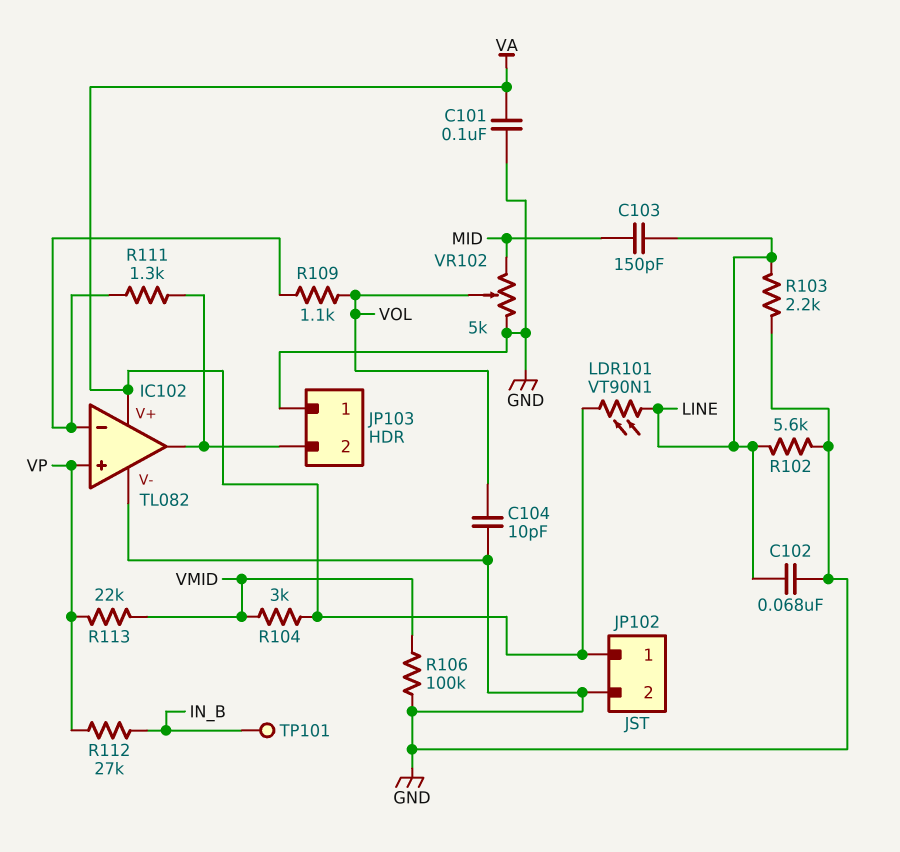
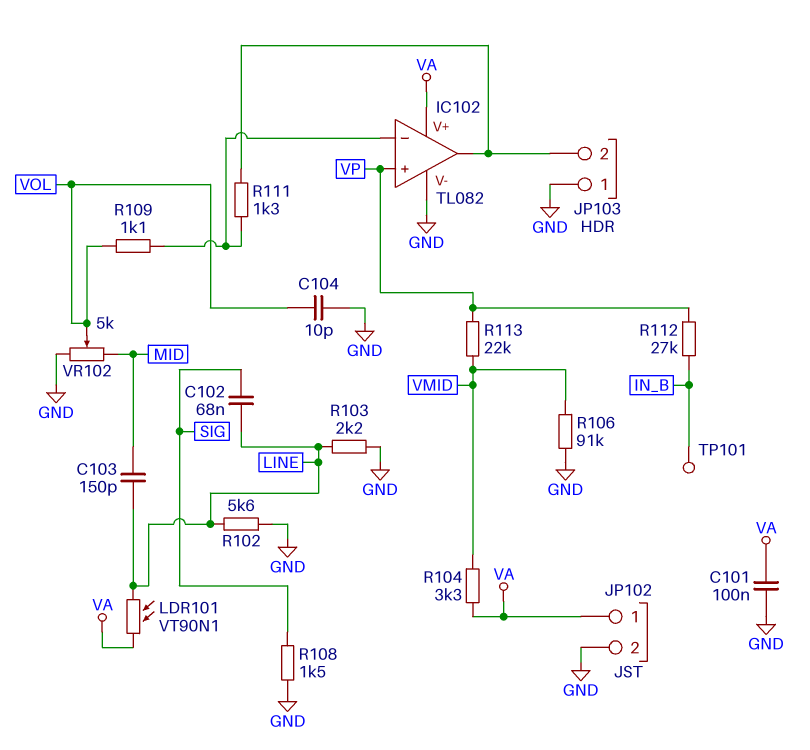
C102: 68nF (GND, LINE) -> 68nF (LINE, SIG)
R104: 3k (VA, VMID) -> 3.3k (VA, VMID)
R106: 100k (GND, VMID) -> 91k (GND, VMID)
R108: none -> 1.5k (GND, SIG)

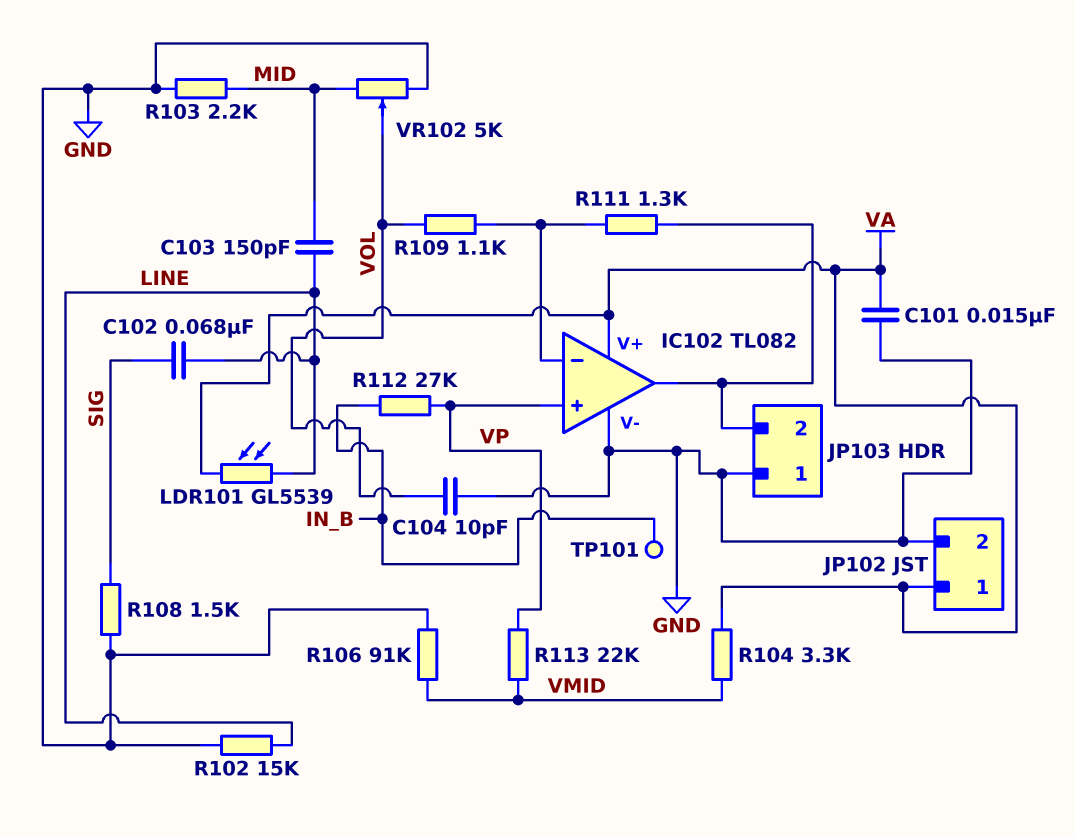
C101: 100nF (GND, VA) -> 15nF (GND, VA)
LDR101: VT90N1 (LINE, VA) -> GL5539 (LINE, VA)
R102: 5.6k (GND, LINE) -> 15k (GND, LINE)
R103: 2.2k (GND, LINE) -> 2.2k (GND, MID)

